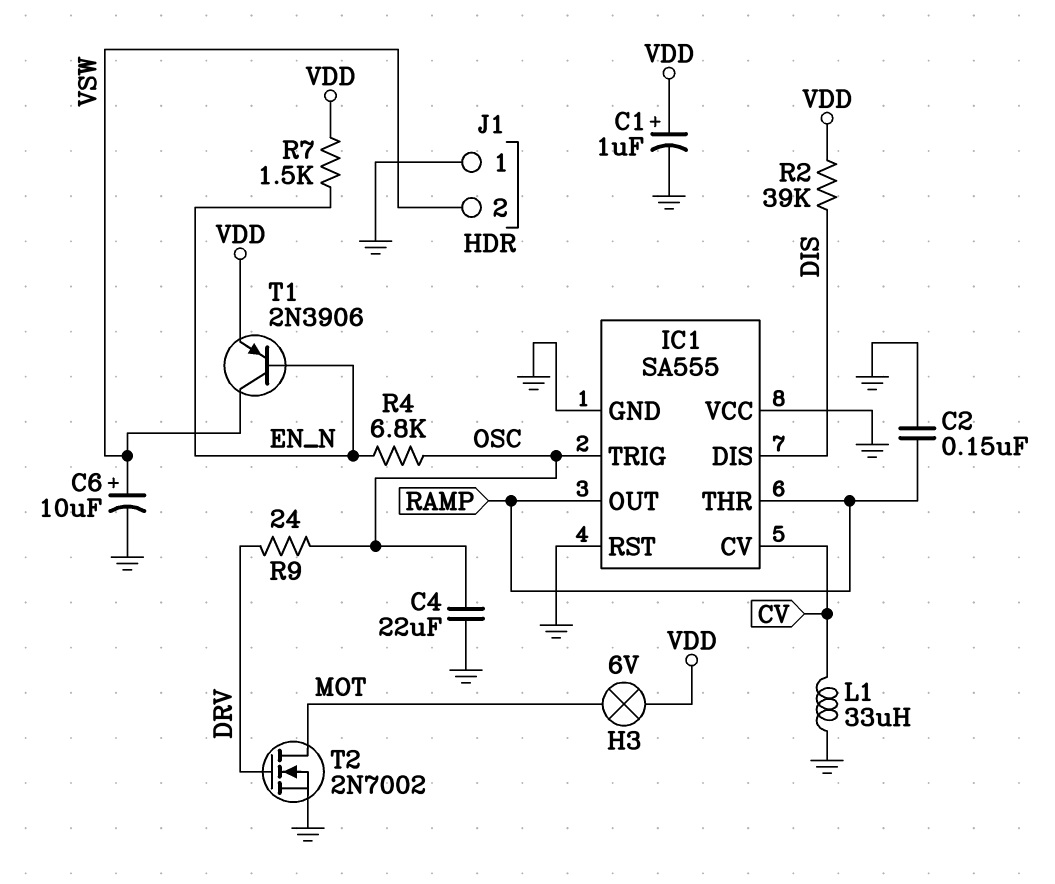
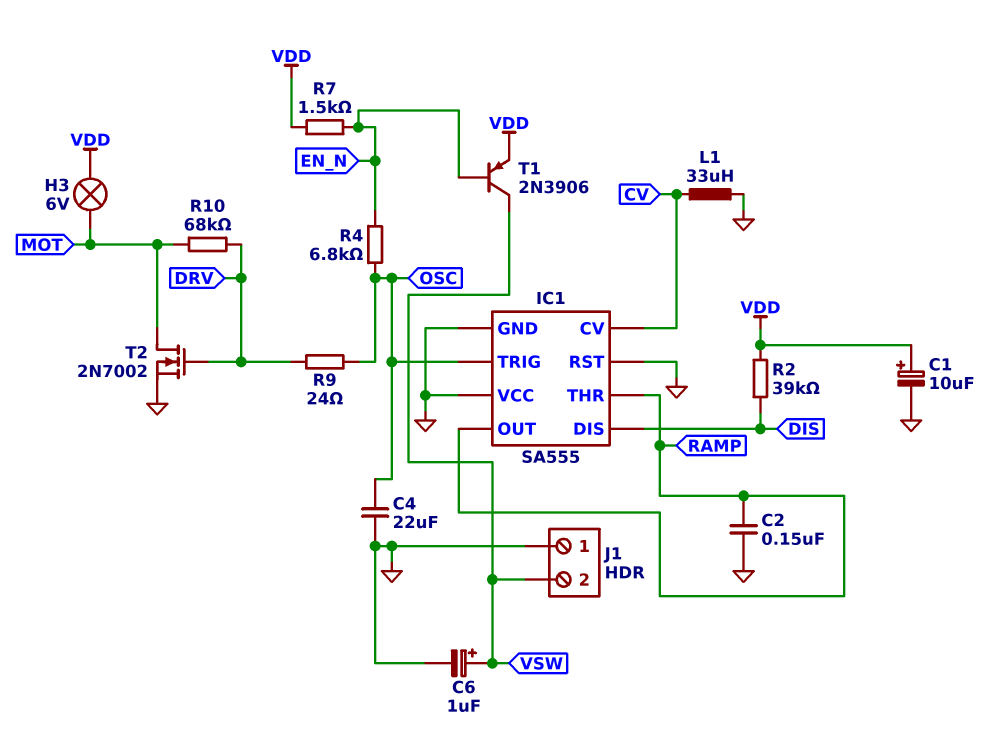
C1: 1uF (plus VDD, minus GND) -> 10uF (plus VDD, minus GND)
C6: 10uF (plus VSW, minus GND) -> 1uF (plus VSW, minus GND)
R10: none -> 68k (DRV, MOT)

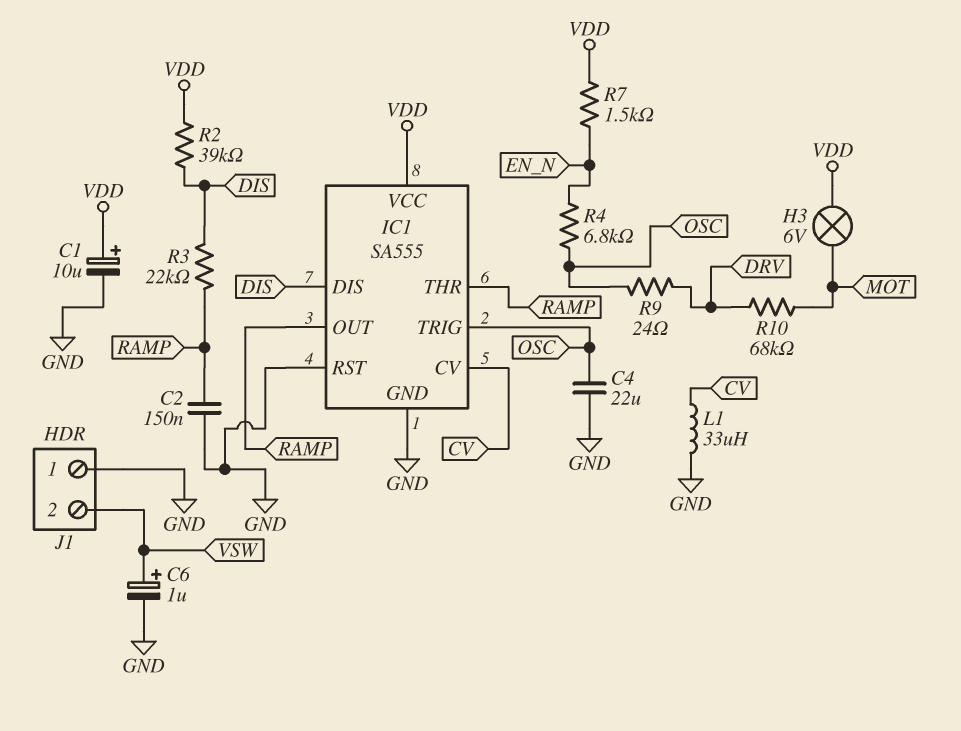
IC1 pin VCC: GND -> VDD
R3: none -> 22k (DIS, RAMP)
T1: PNP 2N3906 (B EN_N, C VSW, E VDD) -> none
T2: NMOS 2N7002 (G DRV, D MOT, S GND) -> none

